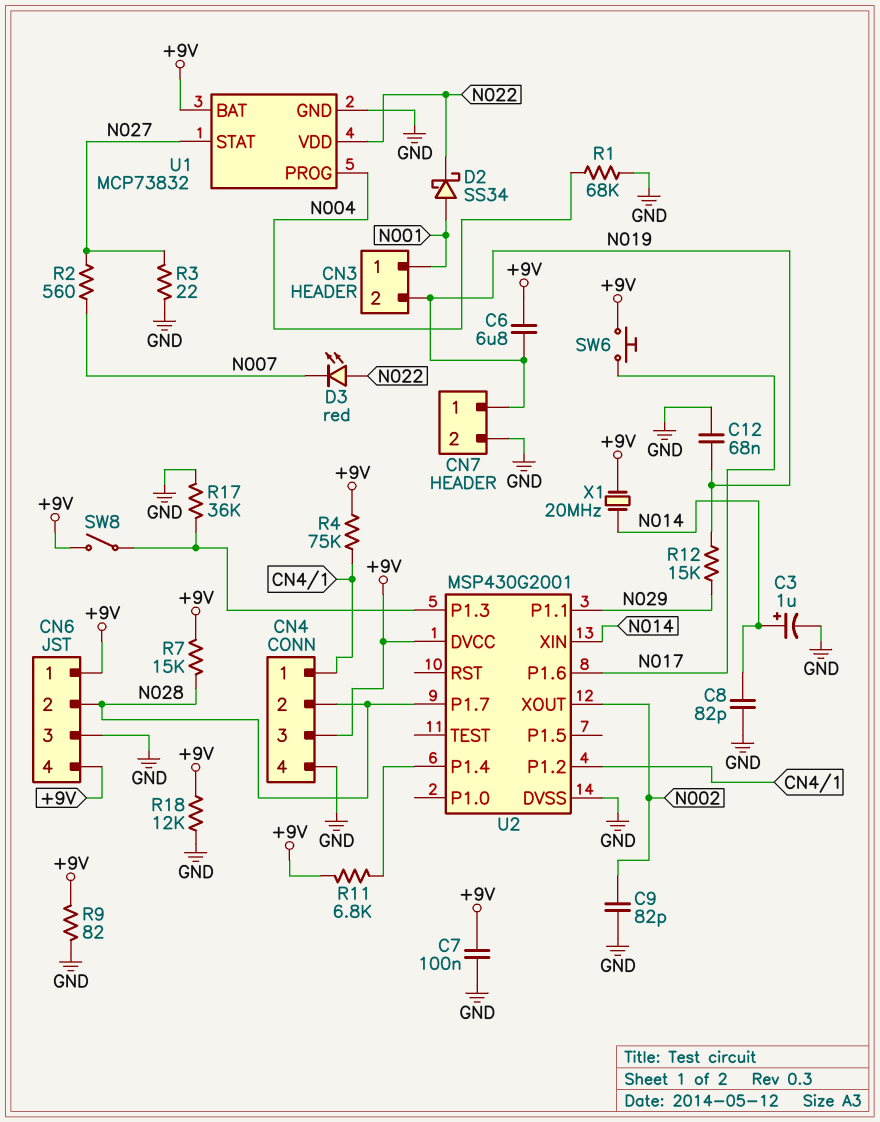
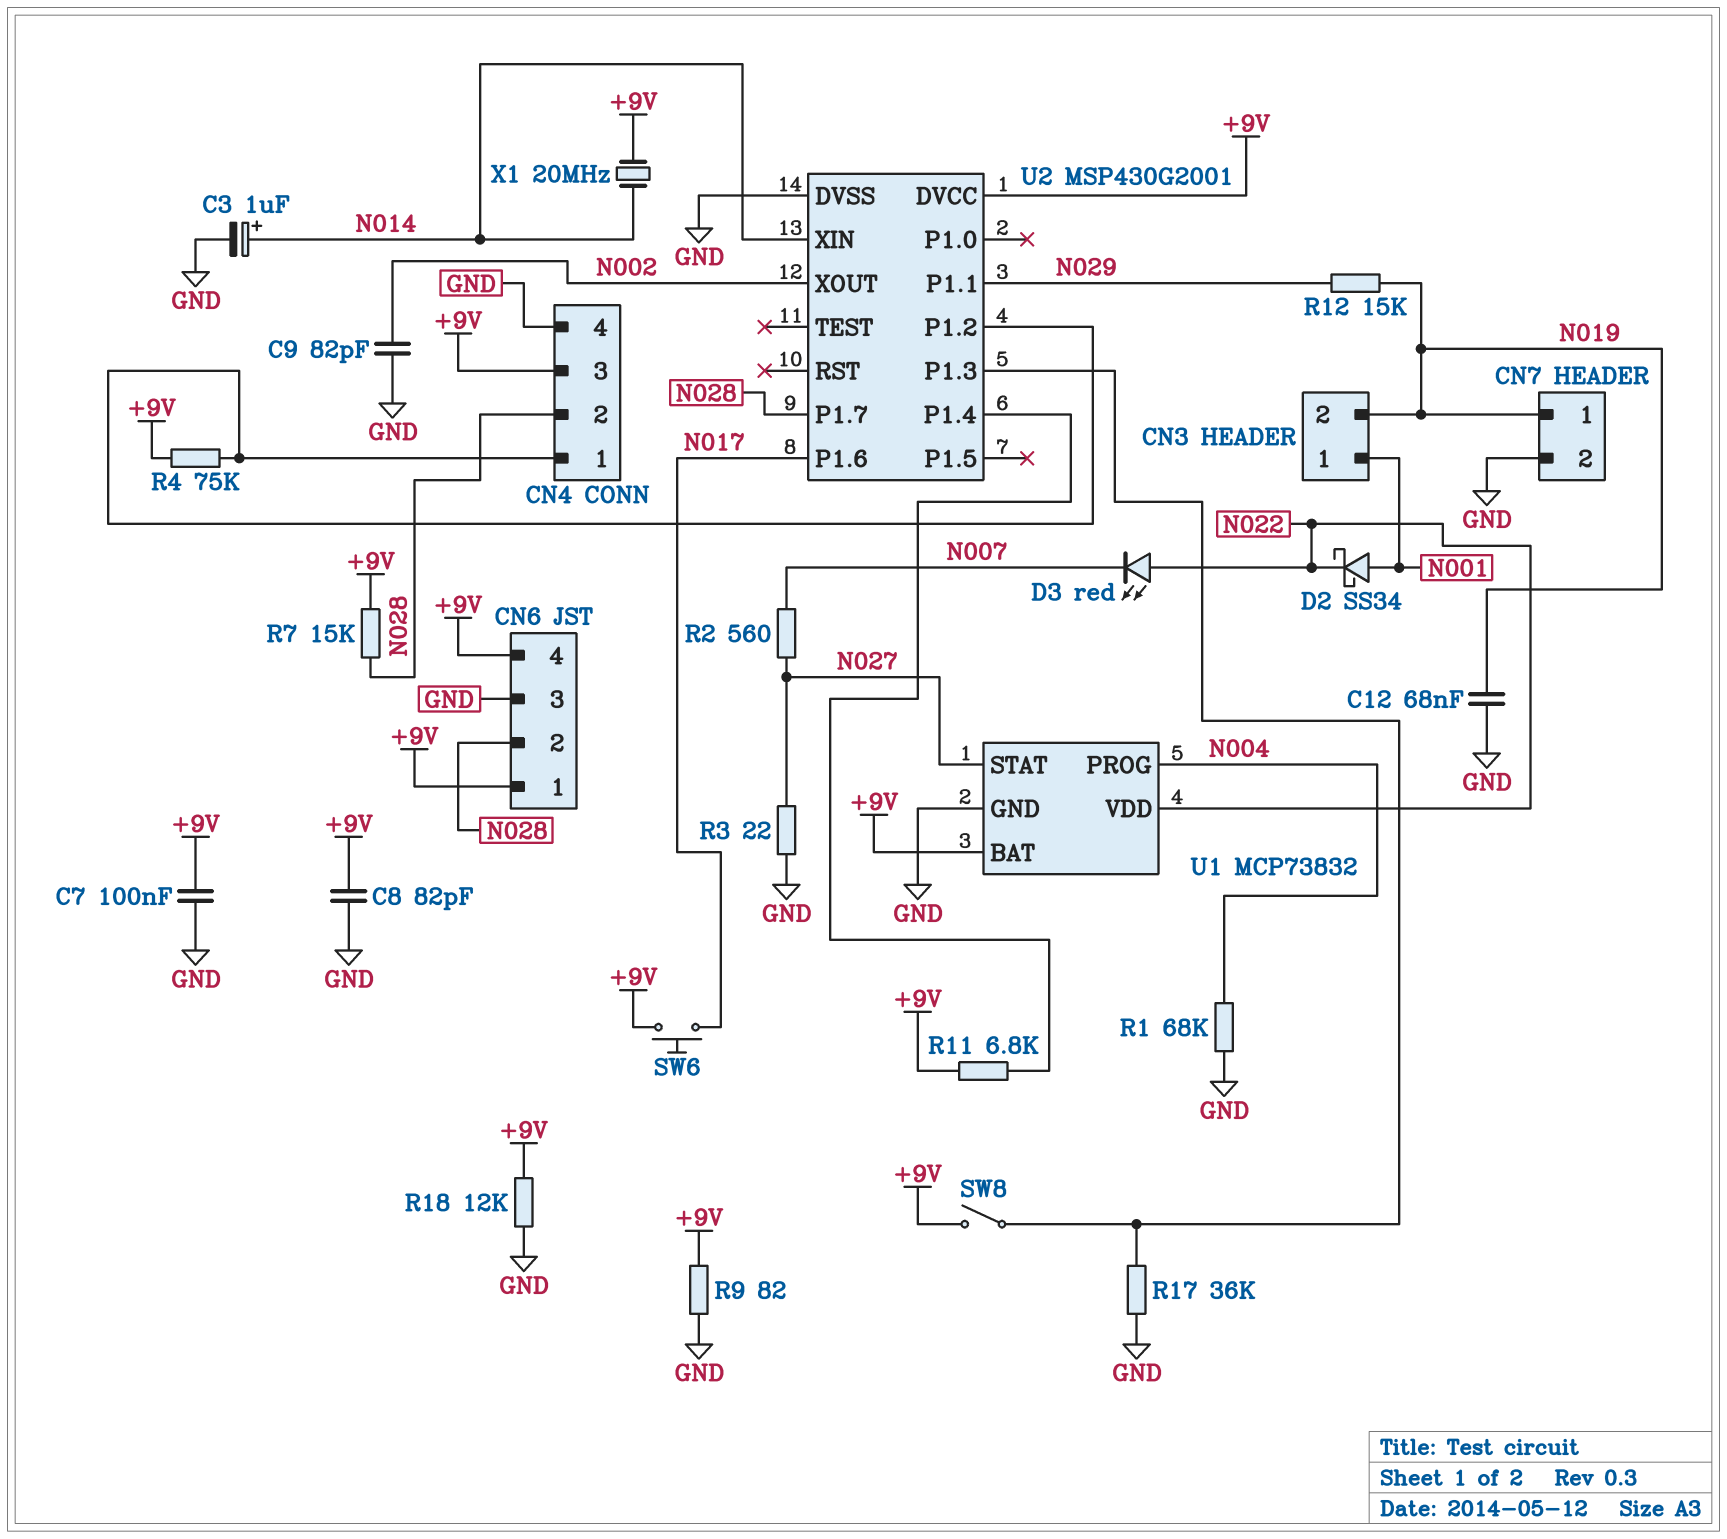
C6: 6.8uF (+9V, N019) -> none
C8: 82pF (GND, N014) -> 82pF (+9V, GND)

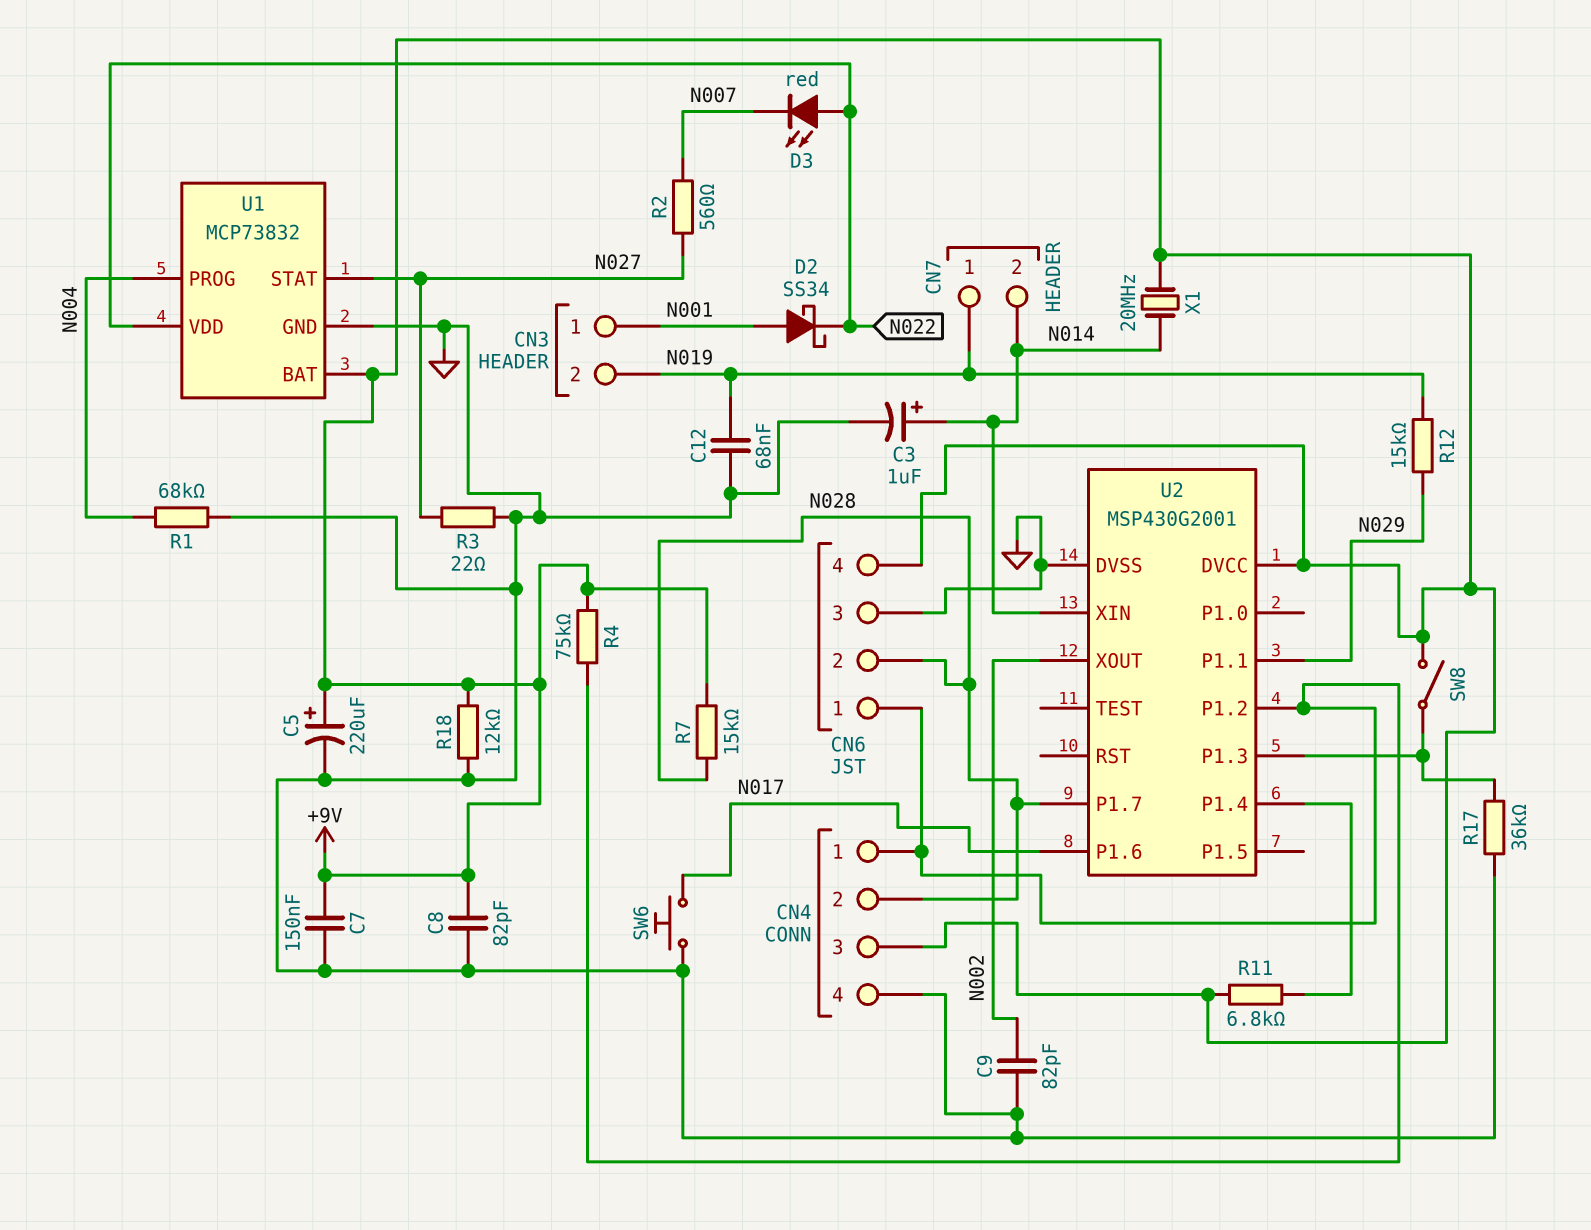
C5: none -> 220uF (plus +9V, minus GND)
C7: 100nF (+9V, GND) -> 150nF (+9V, GND)
CN6 pin 1: +9V -> CN4/1
CN7 pin 2: GND -> N014
R9: 82 (+9V, GND) -> none
SW6: button (+9V, N017) -> button (GND, N017)

